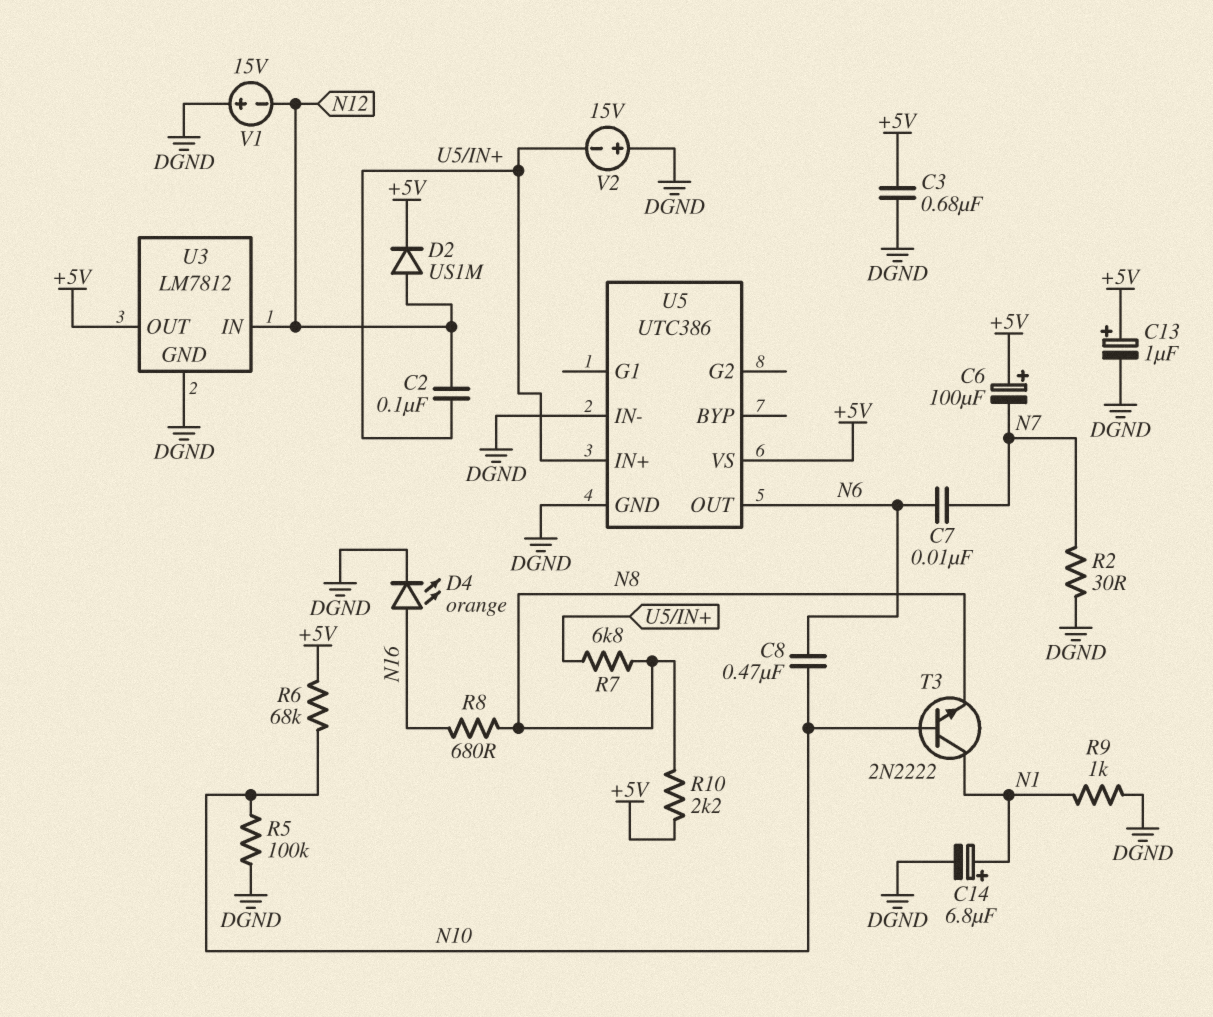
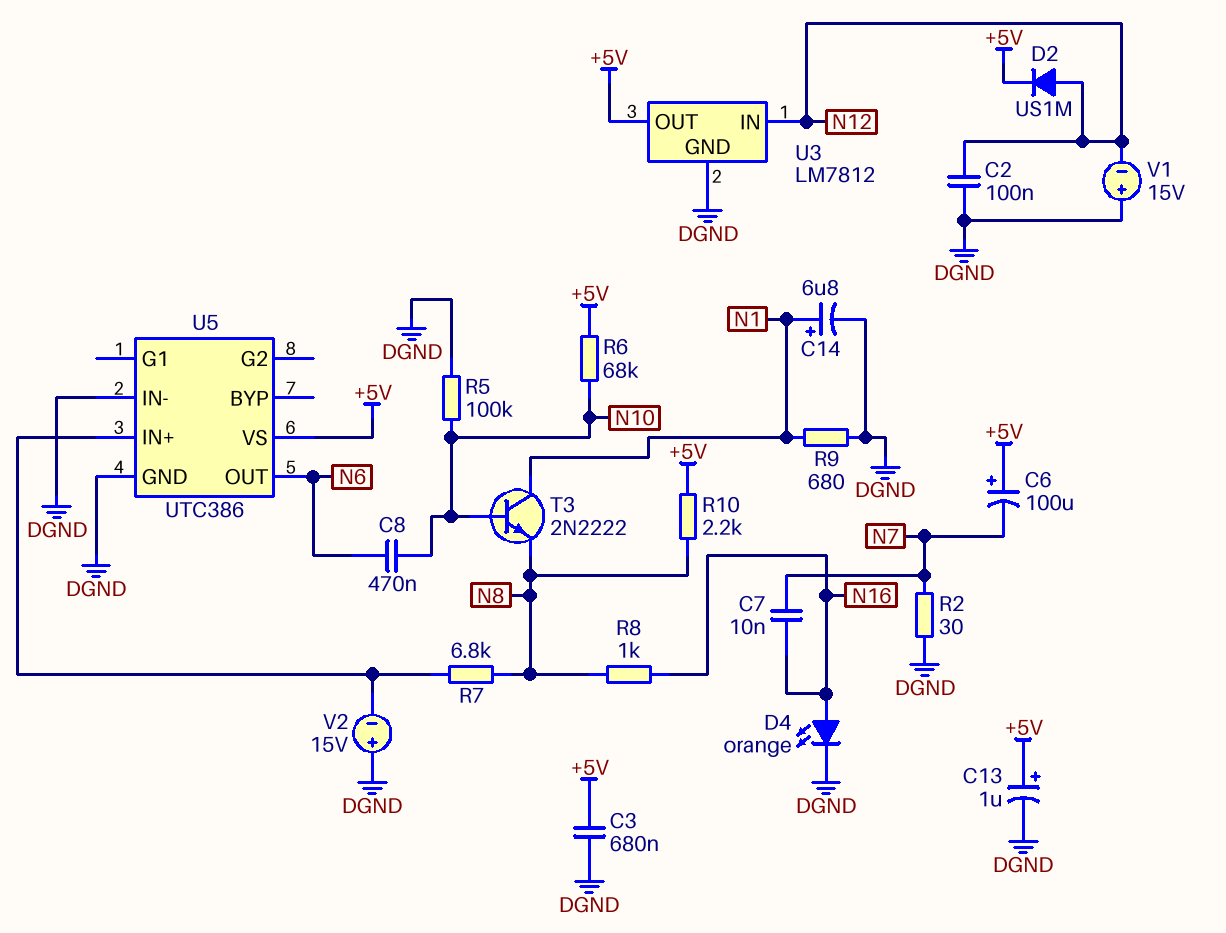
C2: 100nF (N12, U5/IN+) -> 100nF (DGND, N12)
C7: 10nF (N6, N7) -> 10nF (N7, N16)
R8: 680 (N8, N16) -> 1k (N8, N16)
R9: 1k (DGND, N1) -> 680 (DGND, N1)

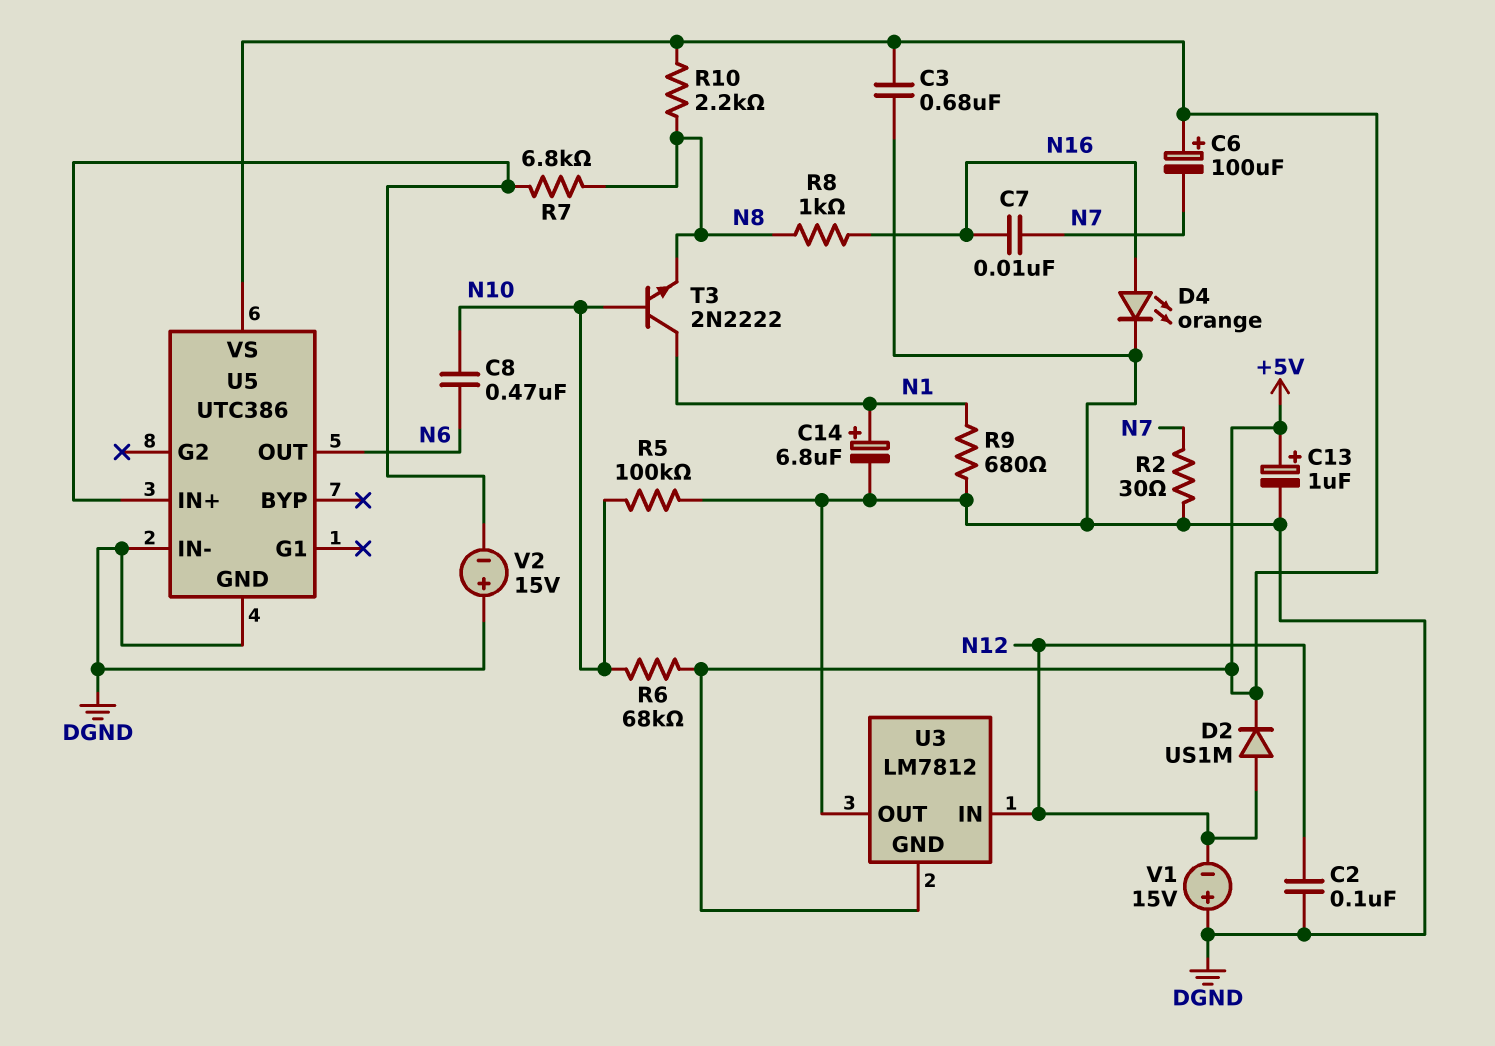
U3 pin GND: DGND -> +5V
U3 pin OUT: +5V -> DGND

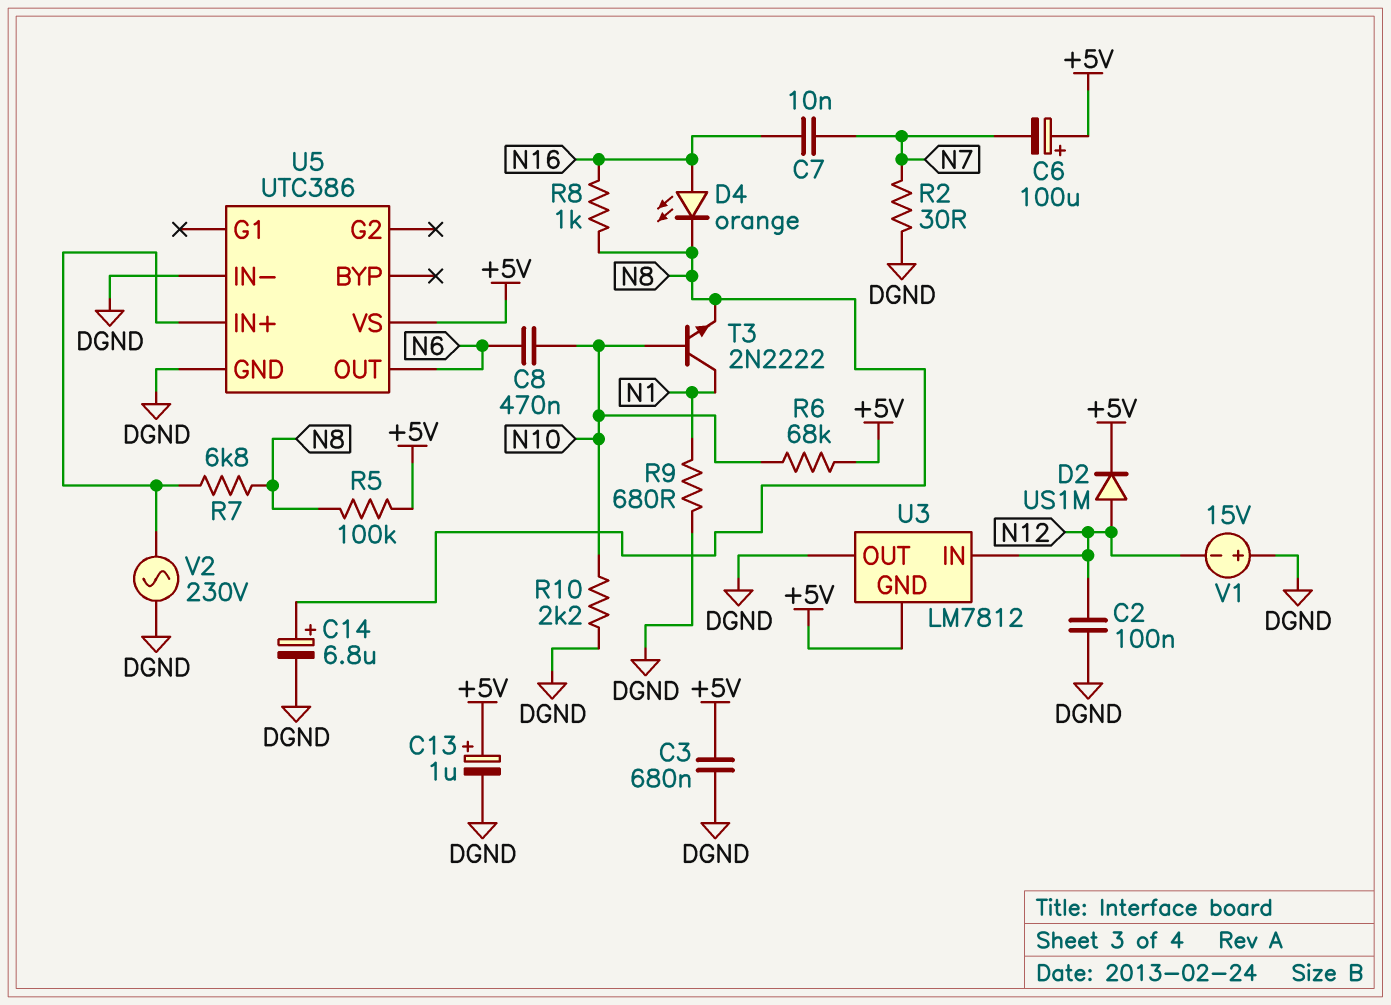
C14: 6.8uF (plus N1, minus DGND) -> 6.8uF (plus N8, minus DGND)
D4: LED orange (A N16, K DGND) -> LED orange (A N16, K N8)
R5: 100k (DGND, N10) -> 100k (+5V, N8)
R10: 2.2k (+5V, N8) -> 2.2k (DGND, N10)
V2: 15V (plus DGND, minus U5/IN+) -> AC 230V (DGND, U5/IN+)

